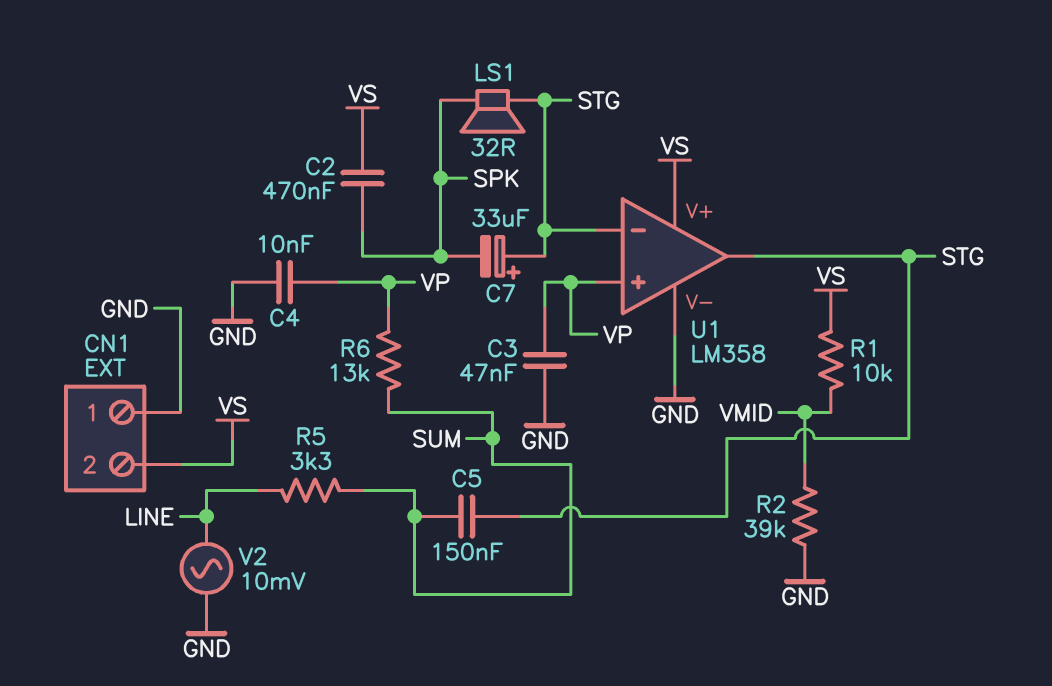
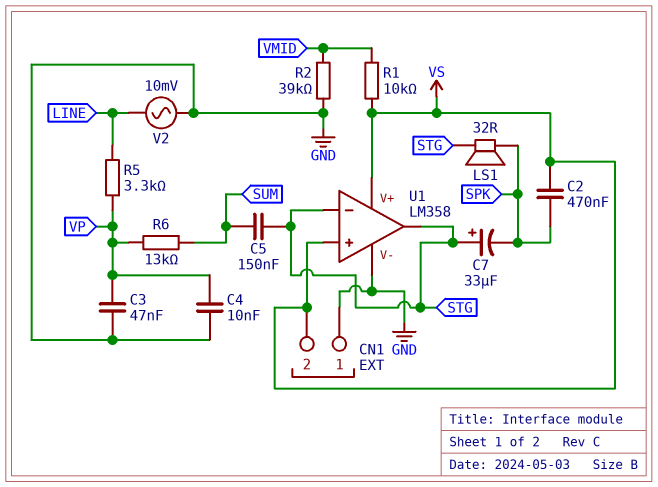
R5: 3.3k (LINE, SUM) -> 3.3k (LINE, VP)
U1 pin in+: VP -> VS

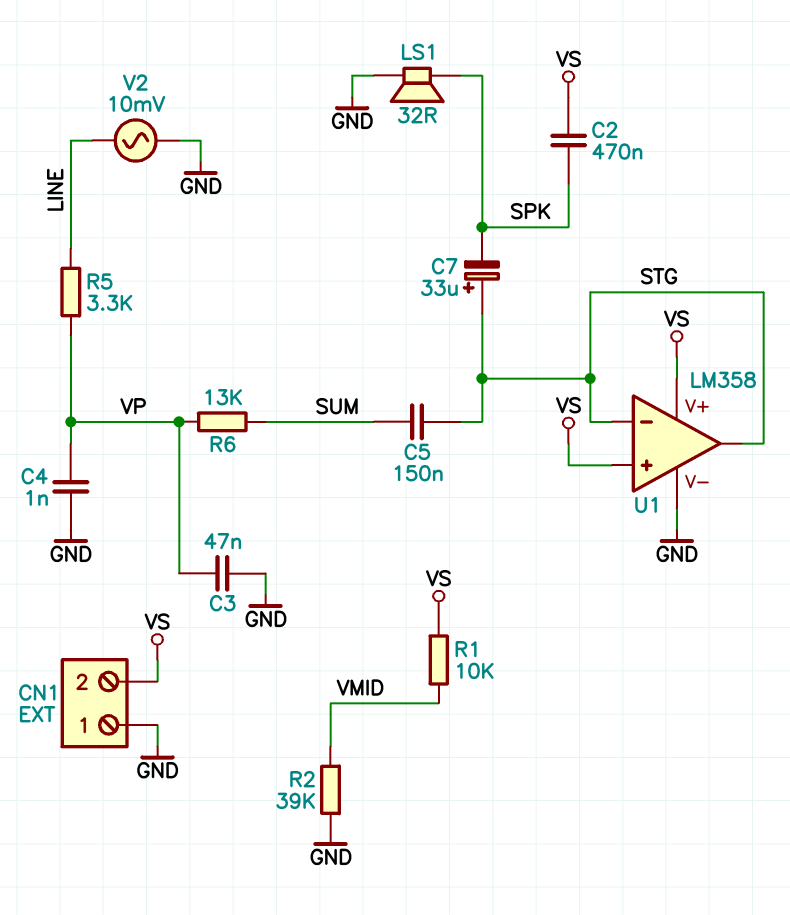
C4: 10nF (GND, VP) -> 1nF (GND, VP)
LS1: speaker 32R (SPK, STG) -> speaker 32R (GND, SPK)

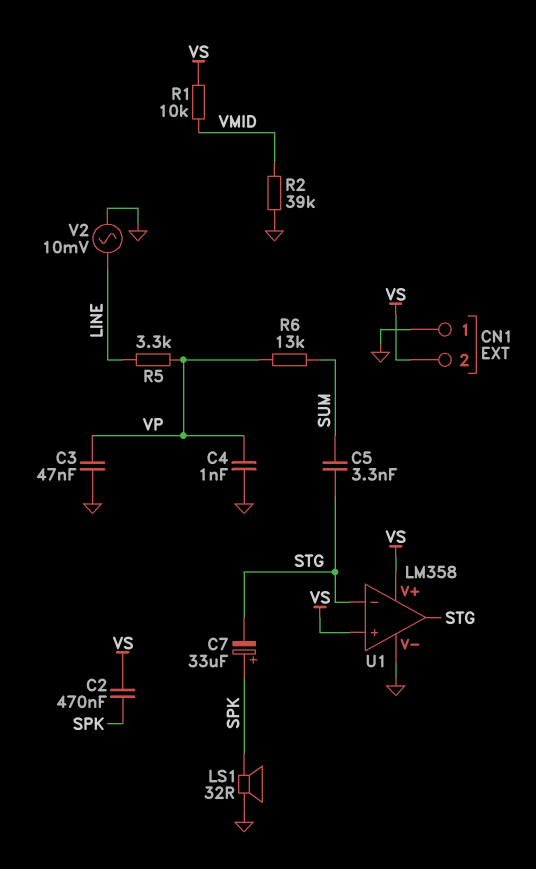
C5: 150nF (STG, SUM) -> 3.3nF (STG, SUM)
C7: 33uF (plus STG, minus SPK) -> 33uF (plus SPK, minus STG)

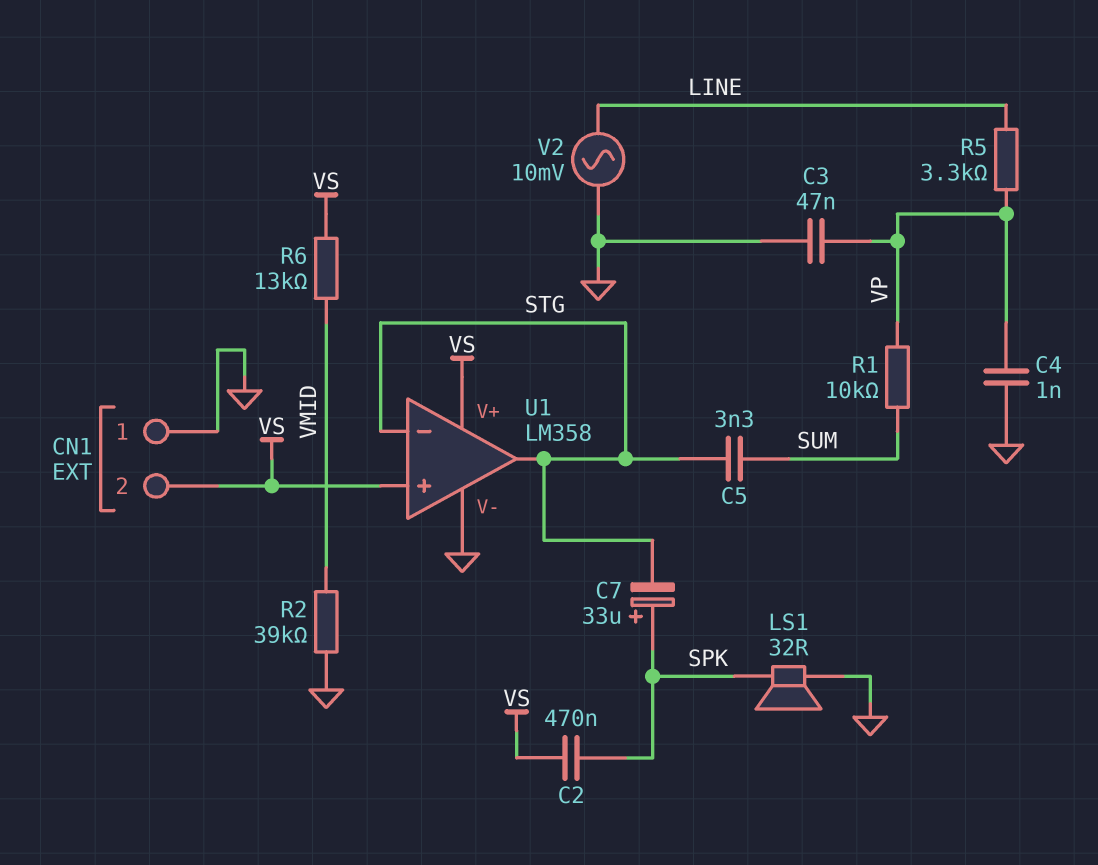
R1: 10k (VMID, VS) -> 10k (SUM, VP)
R6: 13k (SUM, VP) -> 13k (VMID, VS)

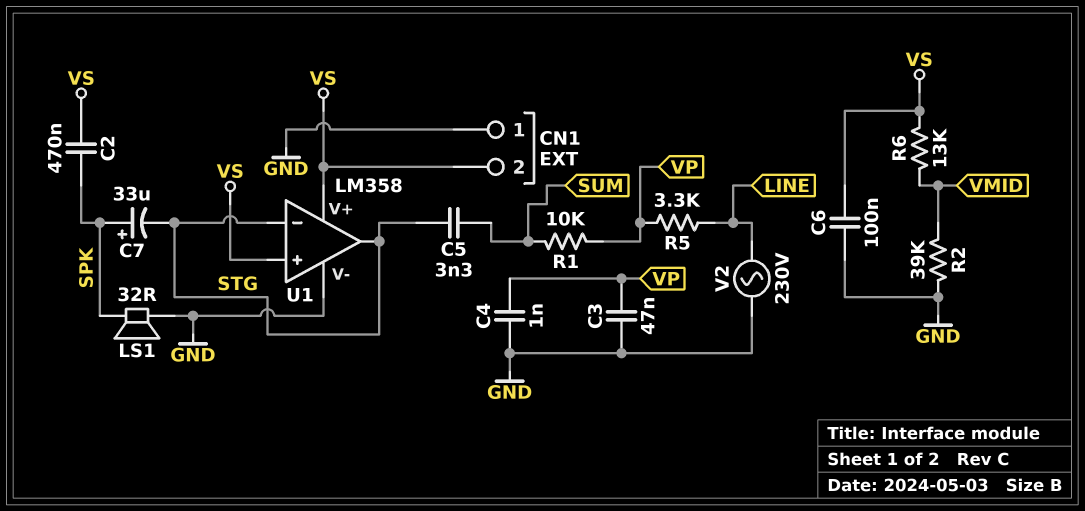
C6: none -> 100nF (GND, VS)
V2: AC 10mV (GND, LINE) -> AC 230V (GND, LINE)

